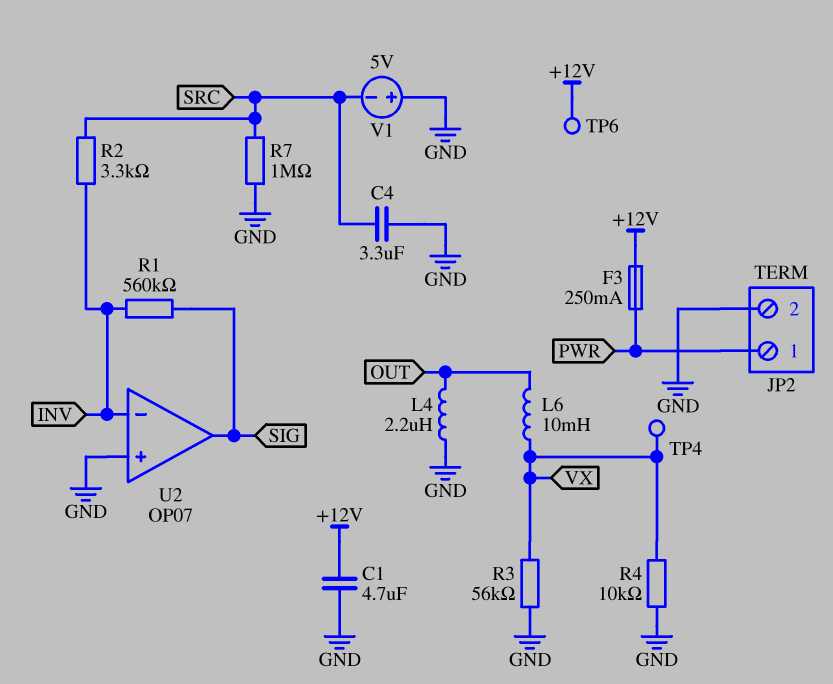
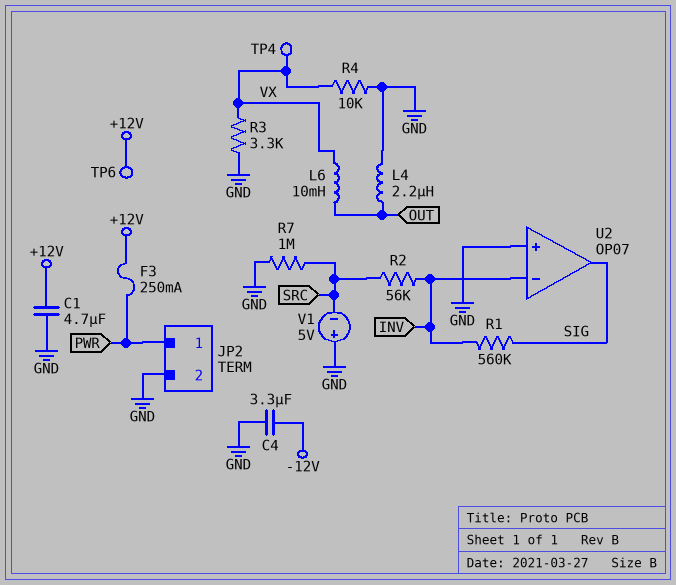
C4: 3.3uF (GND, SRC) -> 3.3uF (-12V, GND)
R2: 3.3k (INV, SRC) -> 56k (INV, SRC)
R3: 56k (GND, VX) -> 3.3k (GND, VX)

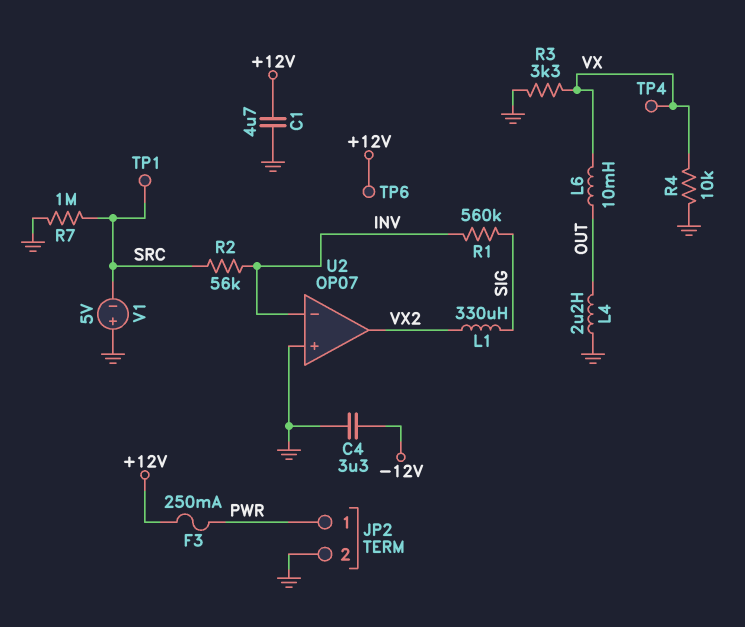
L1: none -> 330uH (SIG, VX2)
TP1: none -> test point (SRC)
U2 pin out: SIG -> VX2

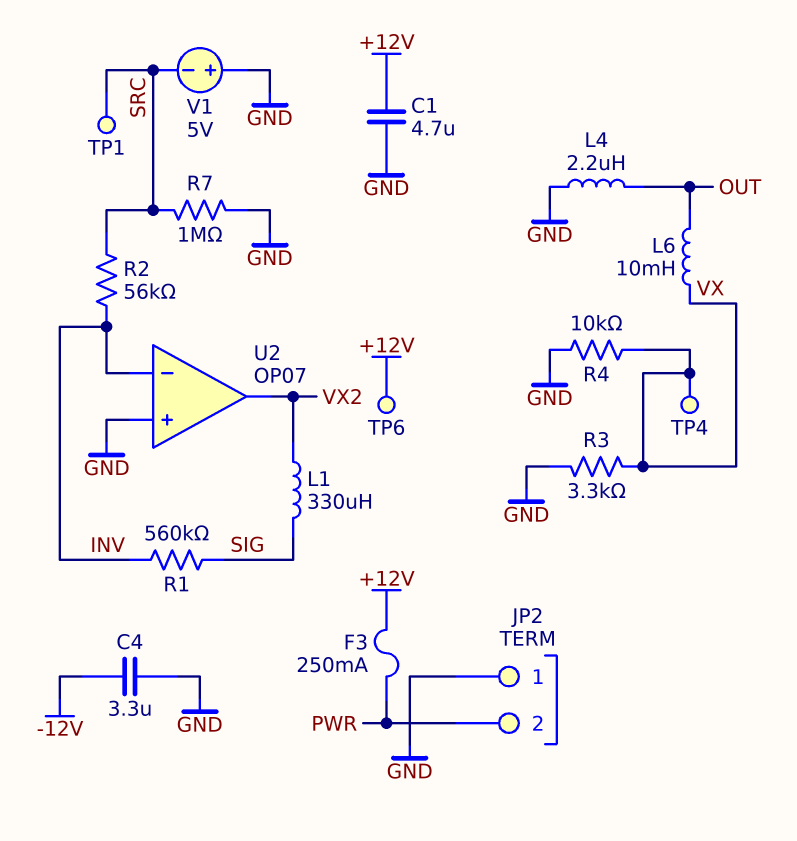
JP2 pin 1: PWR -> GND
JP2 pin 2: GND -> PWR

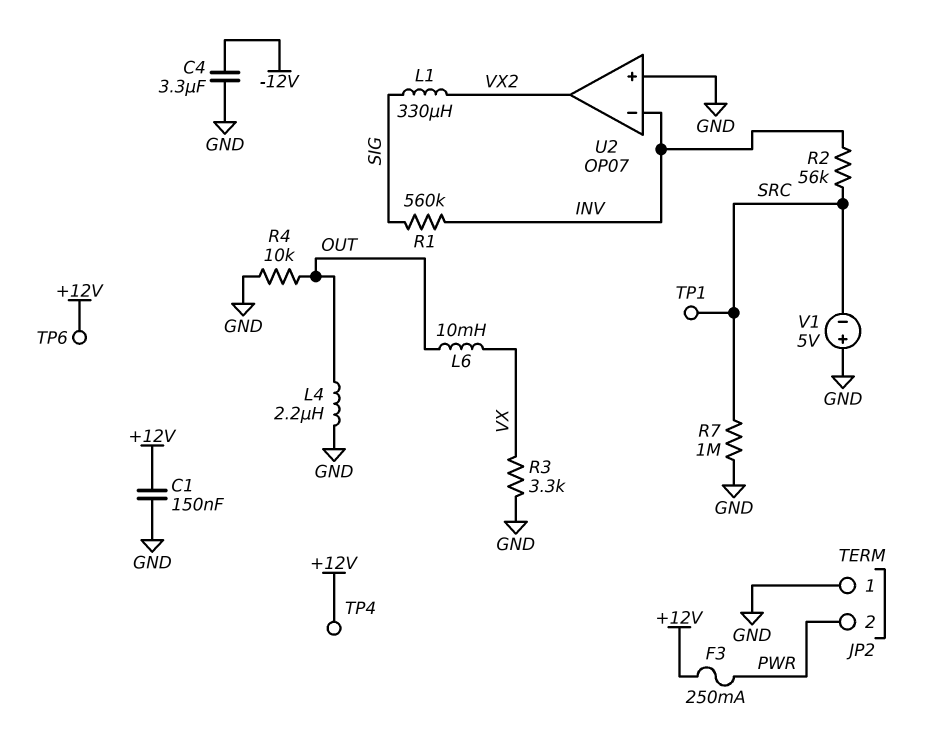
C1: 4.7uF (+12V, GND) -> 150nF (+12V, GND)
R4: 10k (GND, VX) -> 10k (GND, OUT)
TP4: test point (VX) -> test point (+12V)

